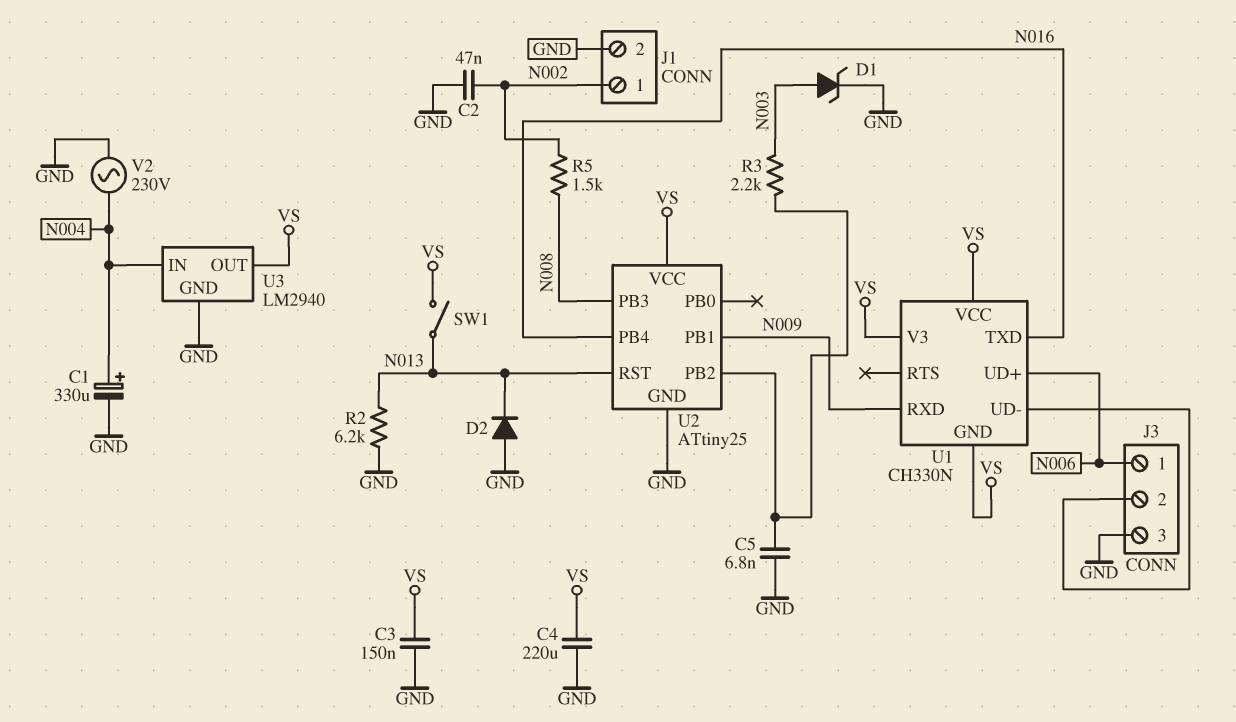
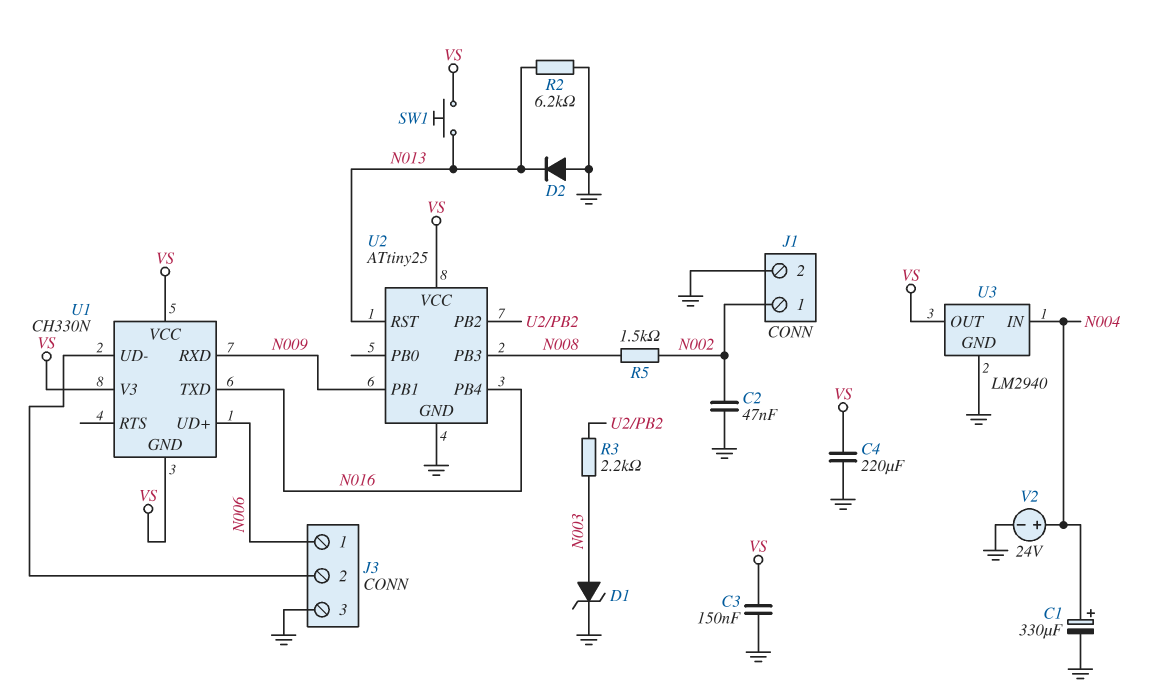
C5: 6.8nF (GND, U2/PB2) -> none
SW1: switch (N013, VS) -> button (N013, VS)
V2: AC 230V (GND, N004) -> 24V (plus N004, minus GND)

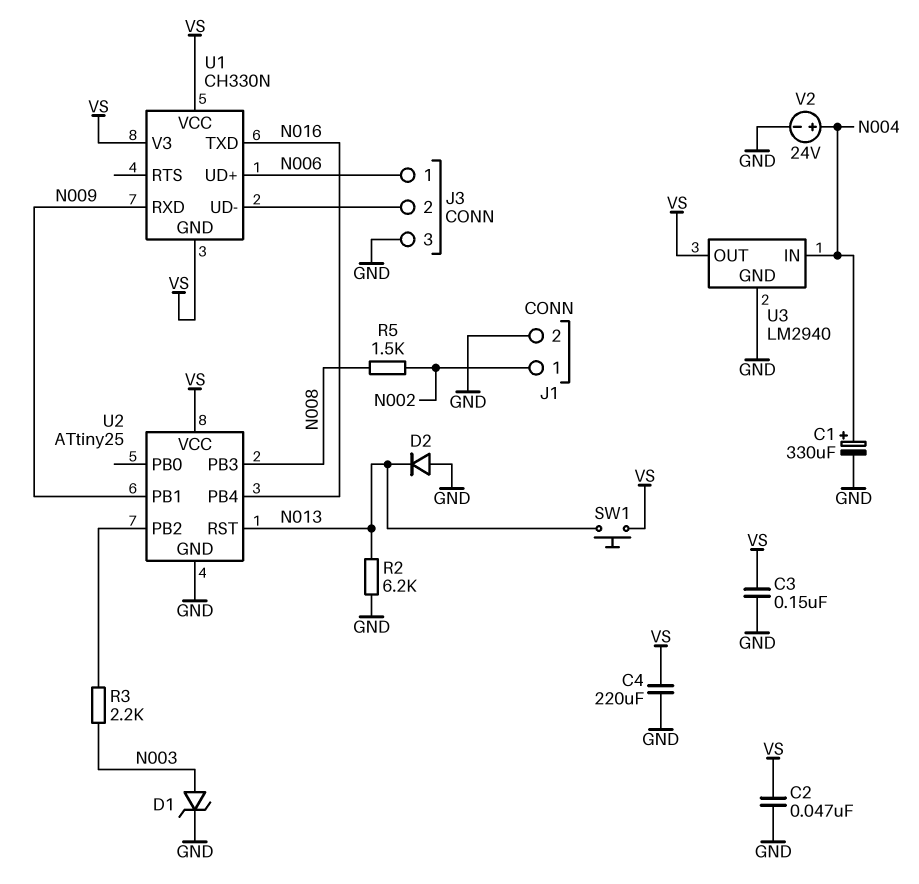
C2: 47nF (GND, N002) -> 47nF (GND, VS)

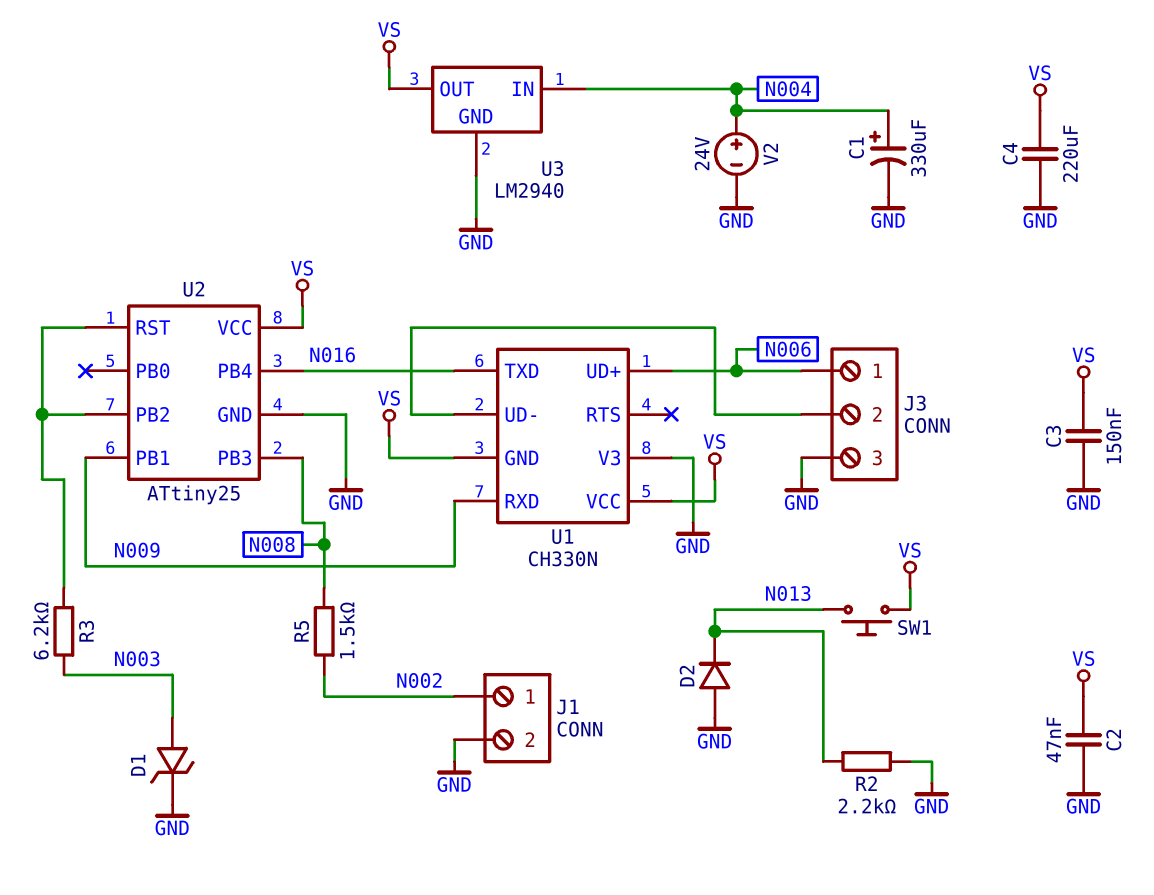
R2: 6.2k (GND, N013) -> 2.2k (GND, N013)
R3: 2.2k (N003, U2/PB2) -> 6.2k (N003, U2/PB2)
U1 pin V3: VS -> GND
U2 pin RST: N013 -> U2/PB2

